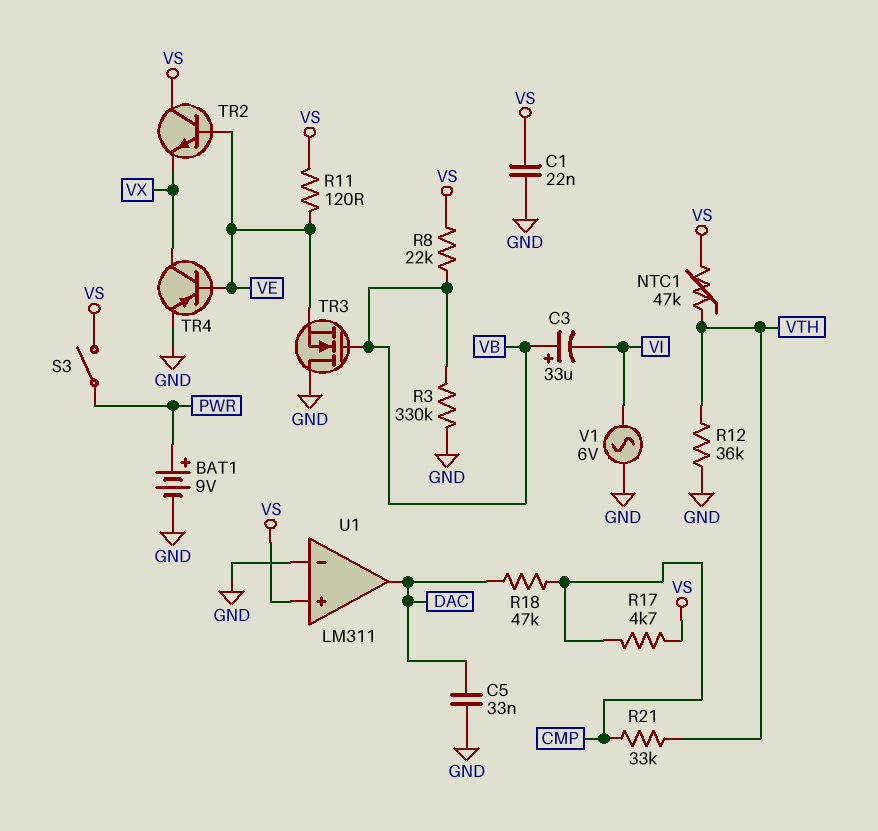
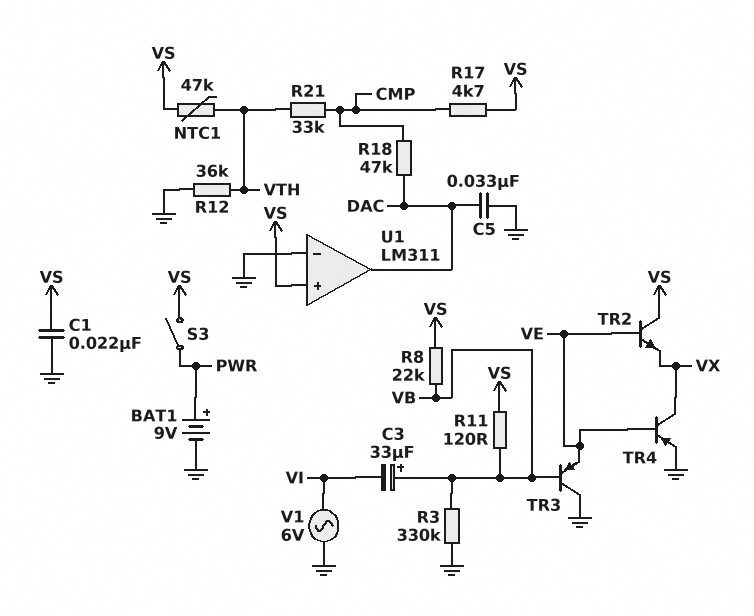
R11: 120 (VE, VS) -> 120 (VB, VS)
TR3: NMOS (G VB, D GND, S VE) -> PNP (B VB, C GND, E VE)

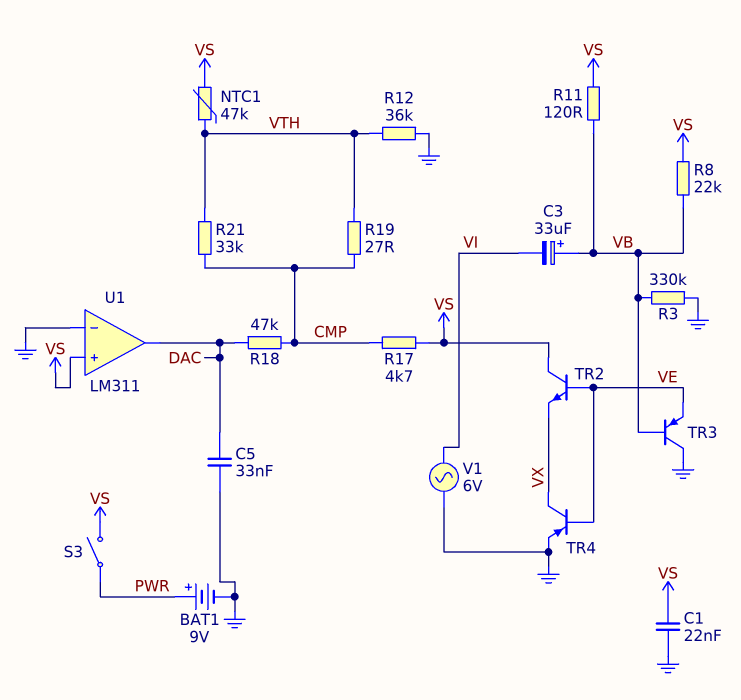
R19: none -> 27 (CMP, VTH)

